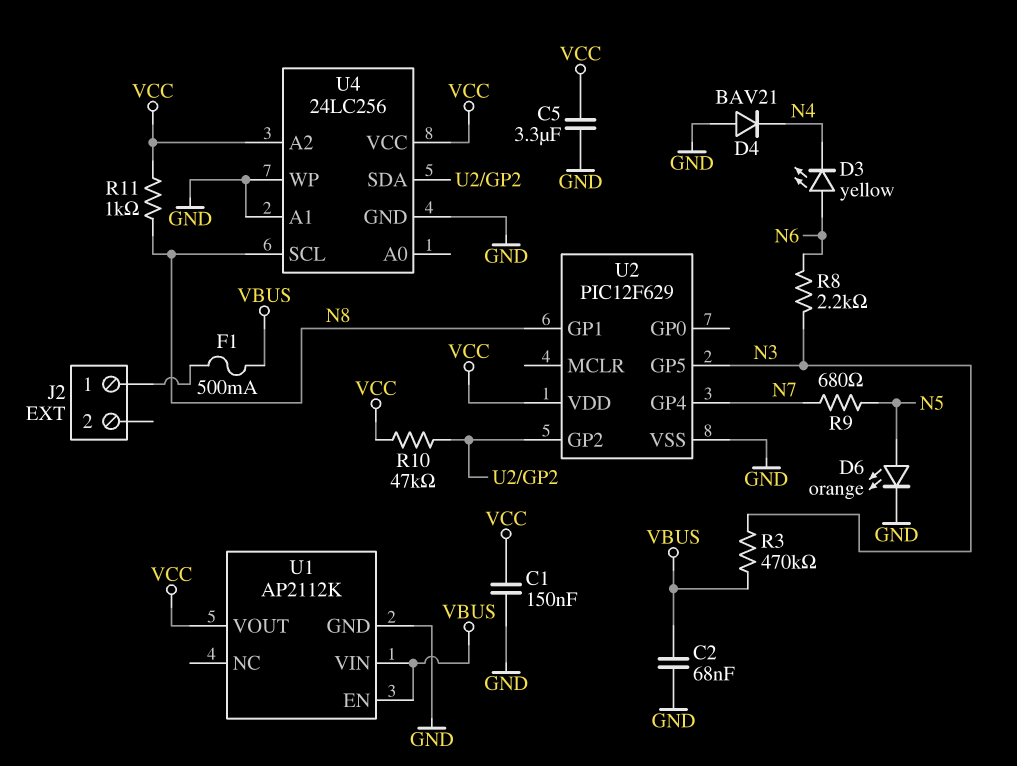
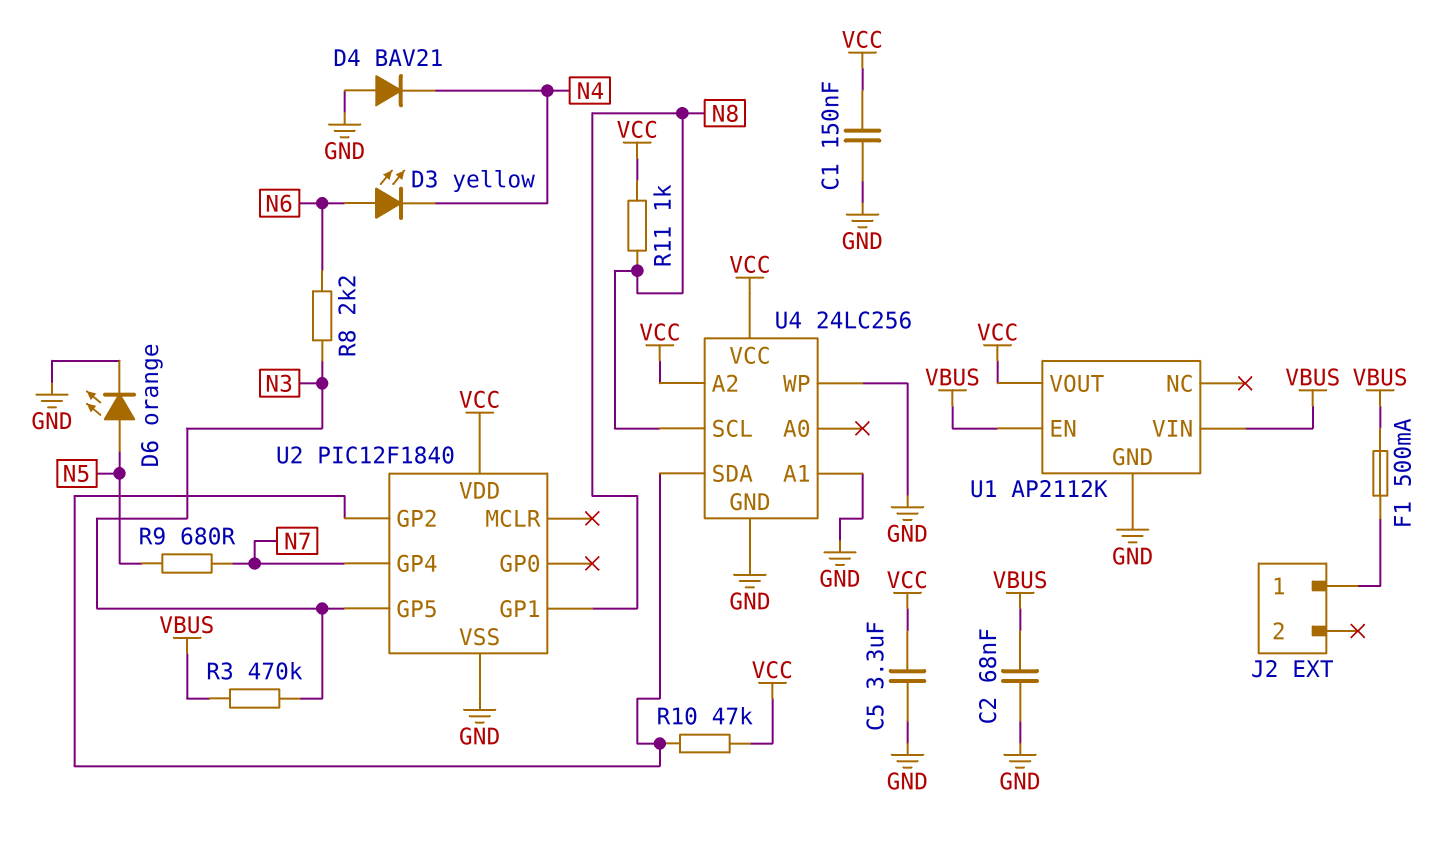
U2: PIC12F629 -> PIC12F1840

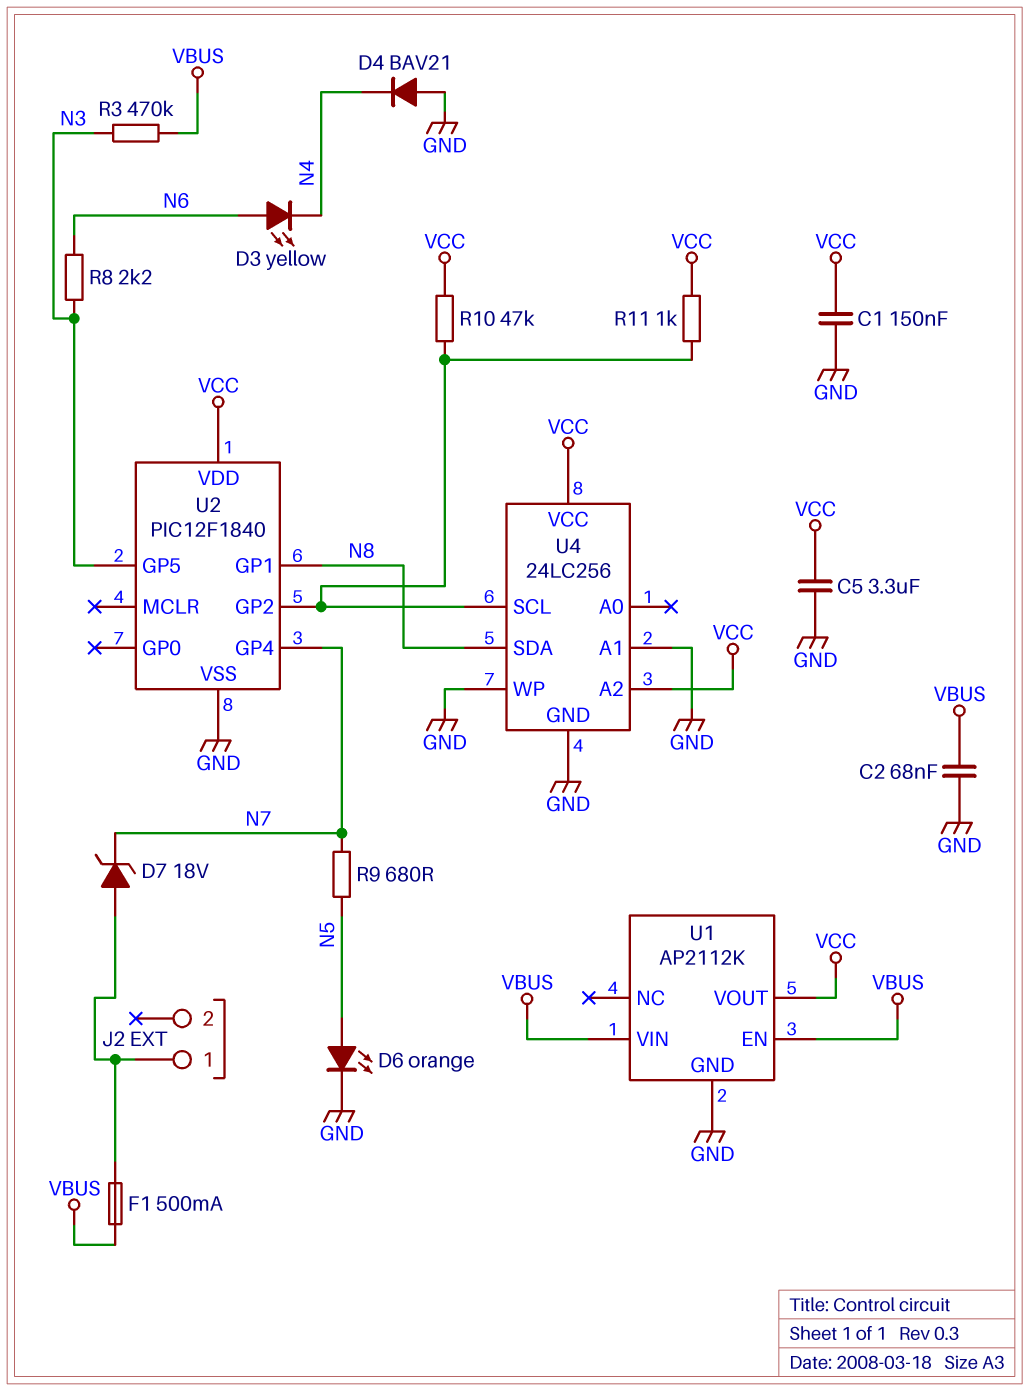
D7: none -> zener 18V (A J2/1, K N7)
R11: 1k (N8, VCC) -> 1k (U2/GP2, VCC)
U4 pin SCL: N8 -> U2/GP2
U4 pin SDA: U2/GP2 -> N8

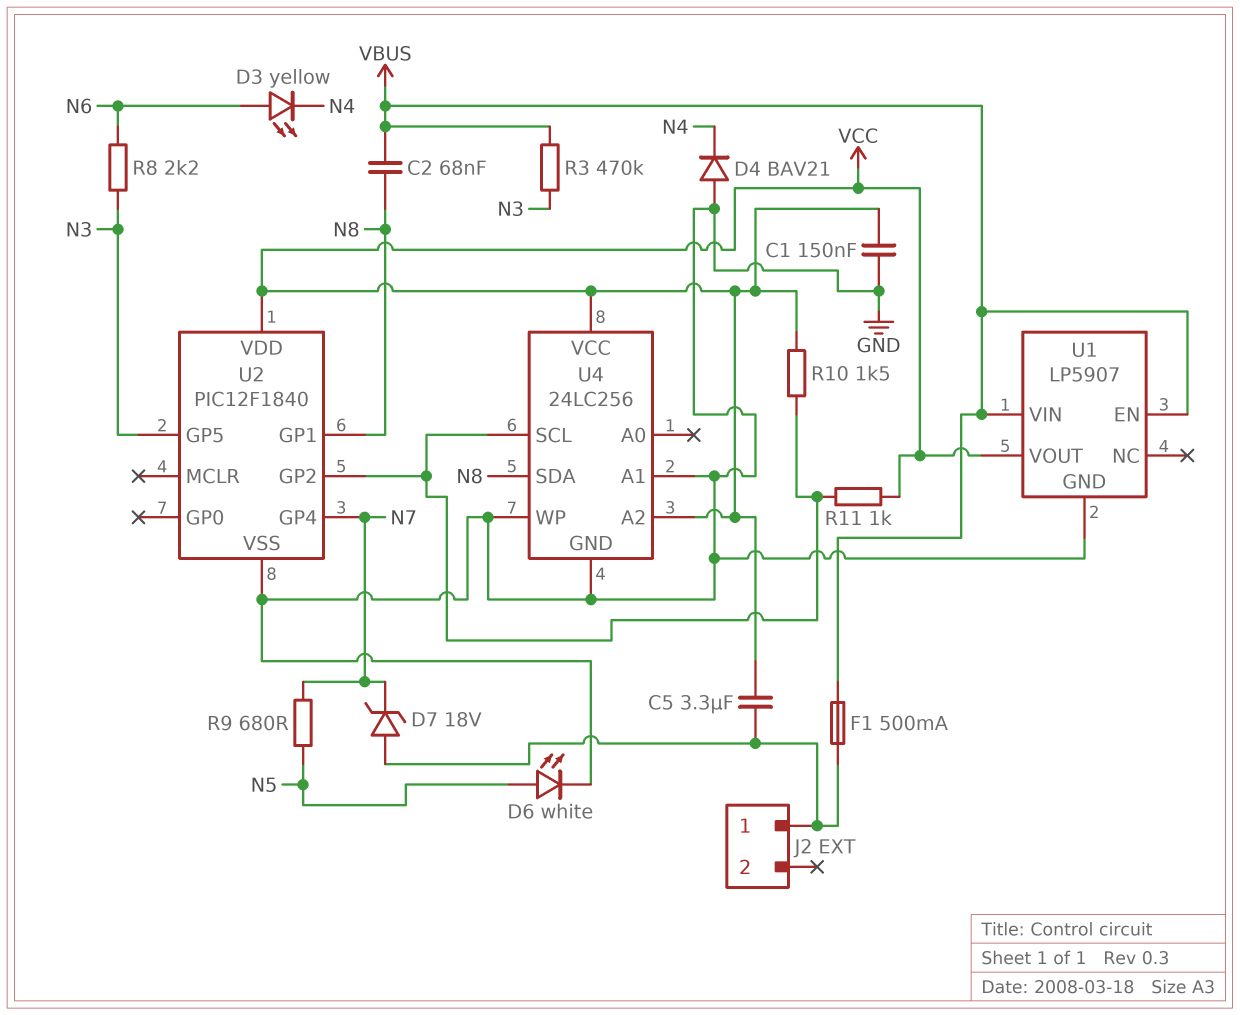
C2: 68nF (GND, VBUS) -> 68nF (N8, VBUS)
C5: 3.3uF (GND, VCC) -> 3.3uF (J2/1, VCC)
D6: LED orange (A N5, K GND) -> LED white (A N5, K GND)
R10: 47k (U2/GP2, VCC) -> 1.5k (U2/GP2, VCC)
U1: AP2112K -> LP5907

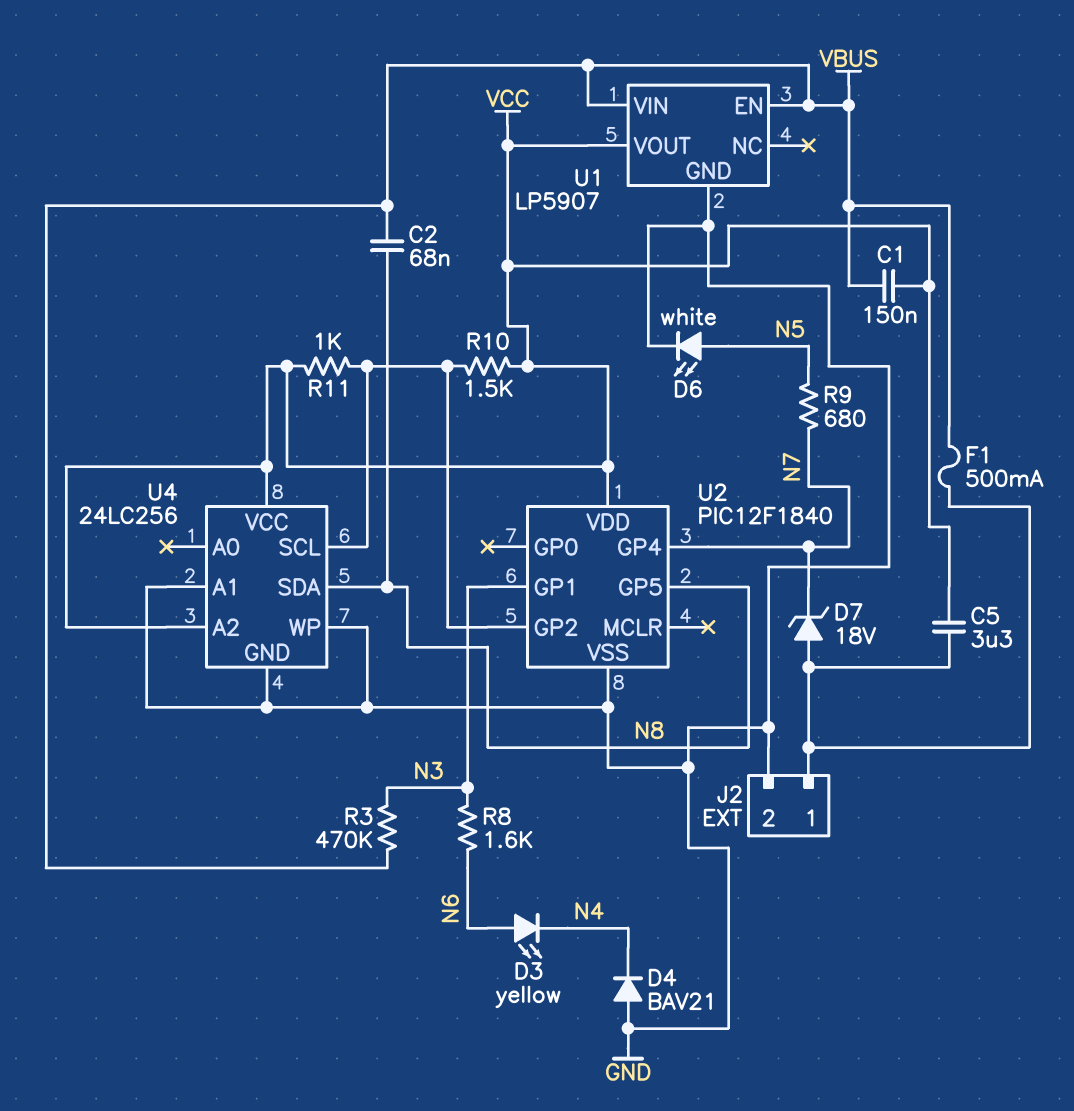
C1: 150nF (GND, VCC) -> 150nF (VBUS, VCC)
J2 pin 2: none -> GND
R8: 2.2k (N3, N6) -> 1.6k (N3, N6)
U2 pin GP1: N8 -> N3
U2 pin GP5: N3 -> N8

